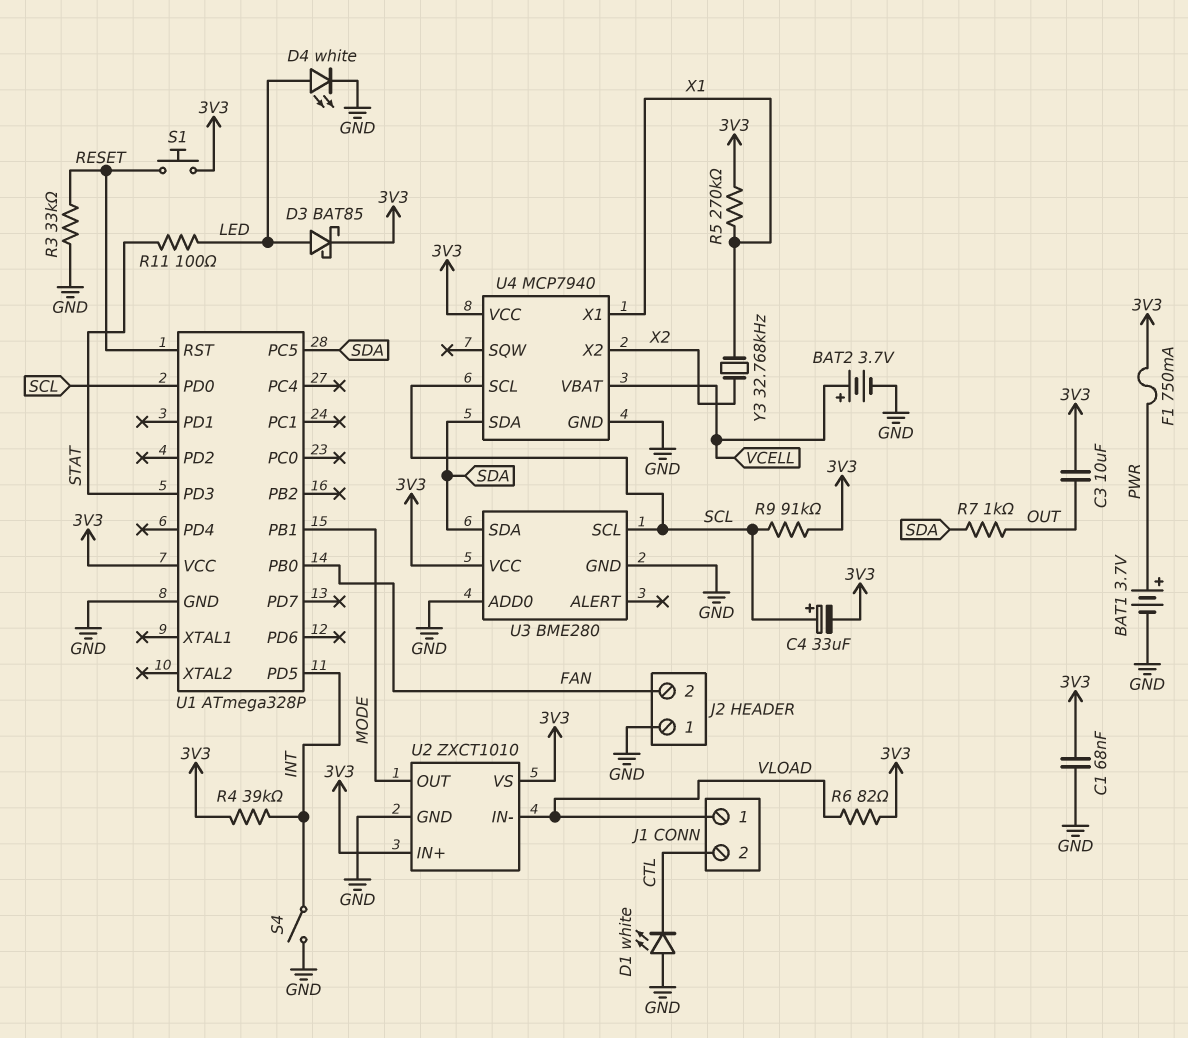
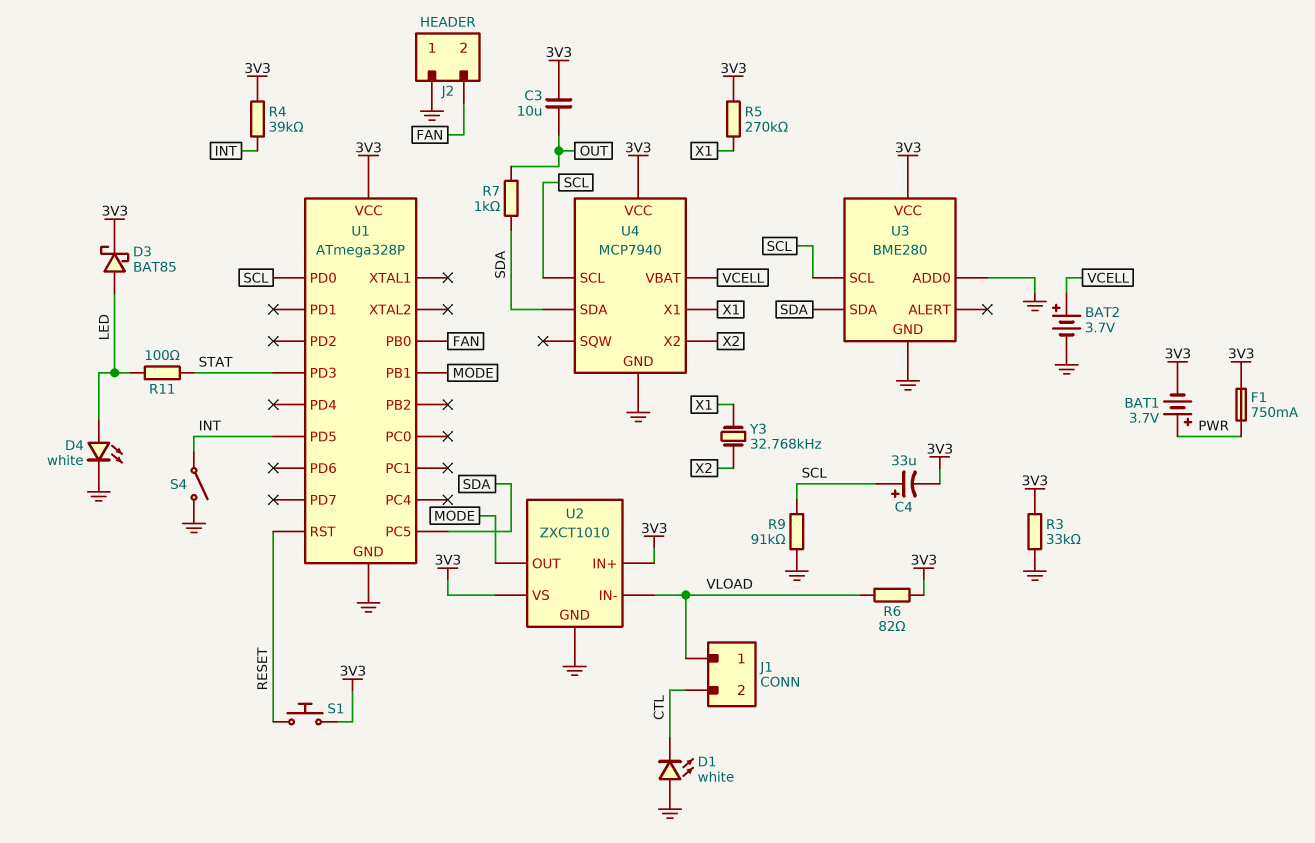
BAT1: 3.7V (plus PWR, minus GND) -> 3.7V (plus PWR, minus 3V3)
C1: 68nF (3V3, GND) -> none
R3: 33k (GND, RESET) -> 33k (3V3, GND)
R9: 91k (3V3, SCL) -> 91k (GND, SCL)

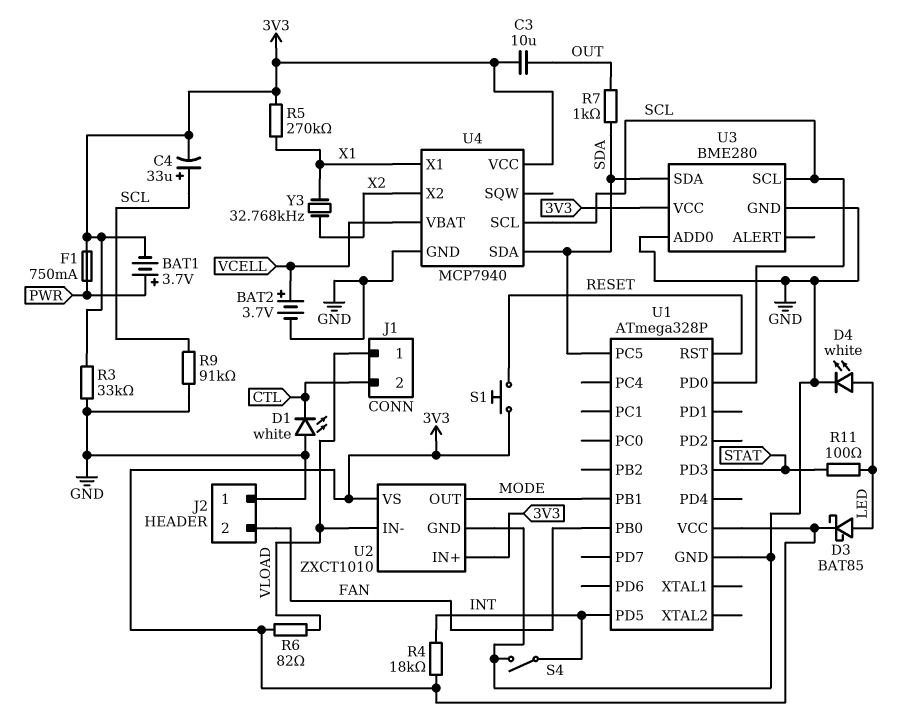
R4: 39k (3V3, INT) -> 18k (3V3, INT)

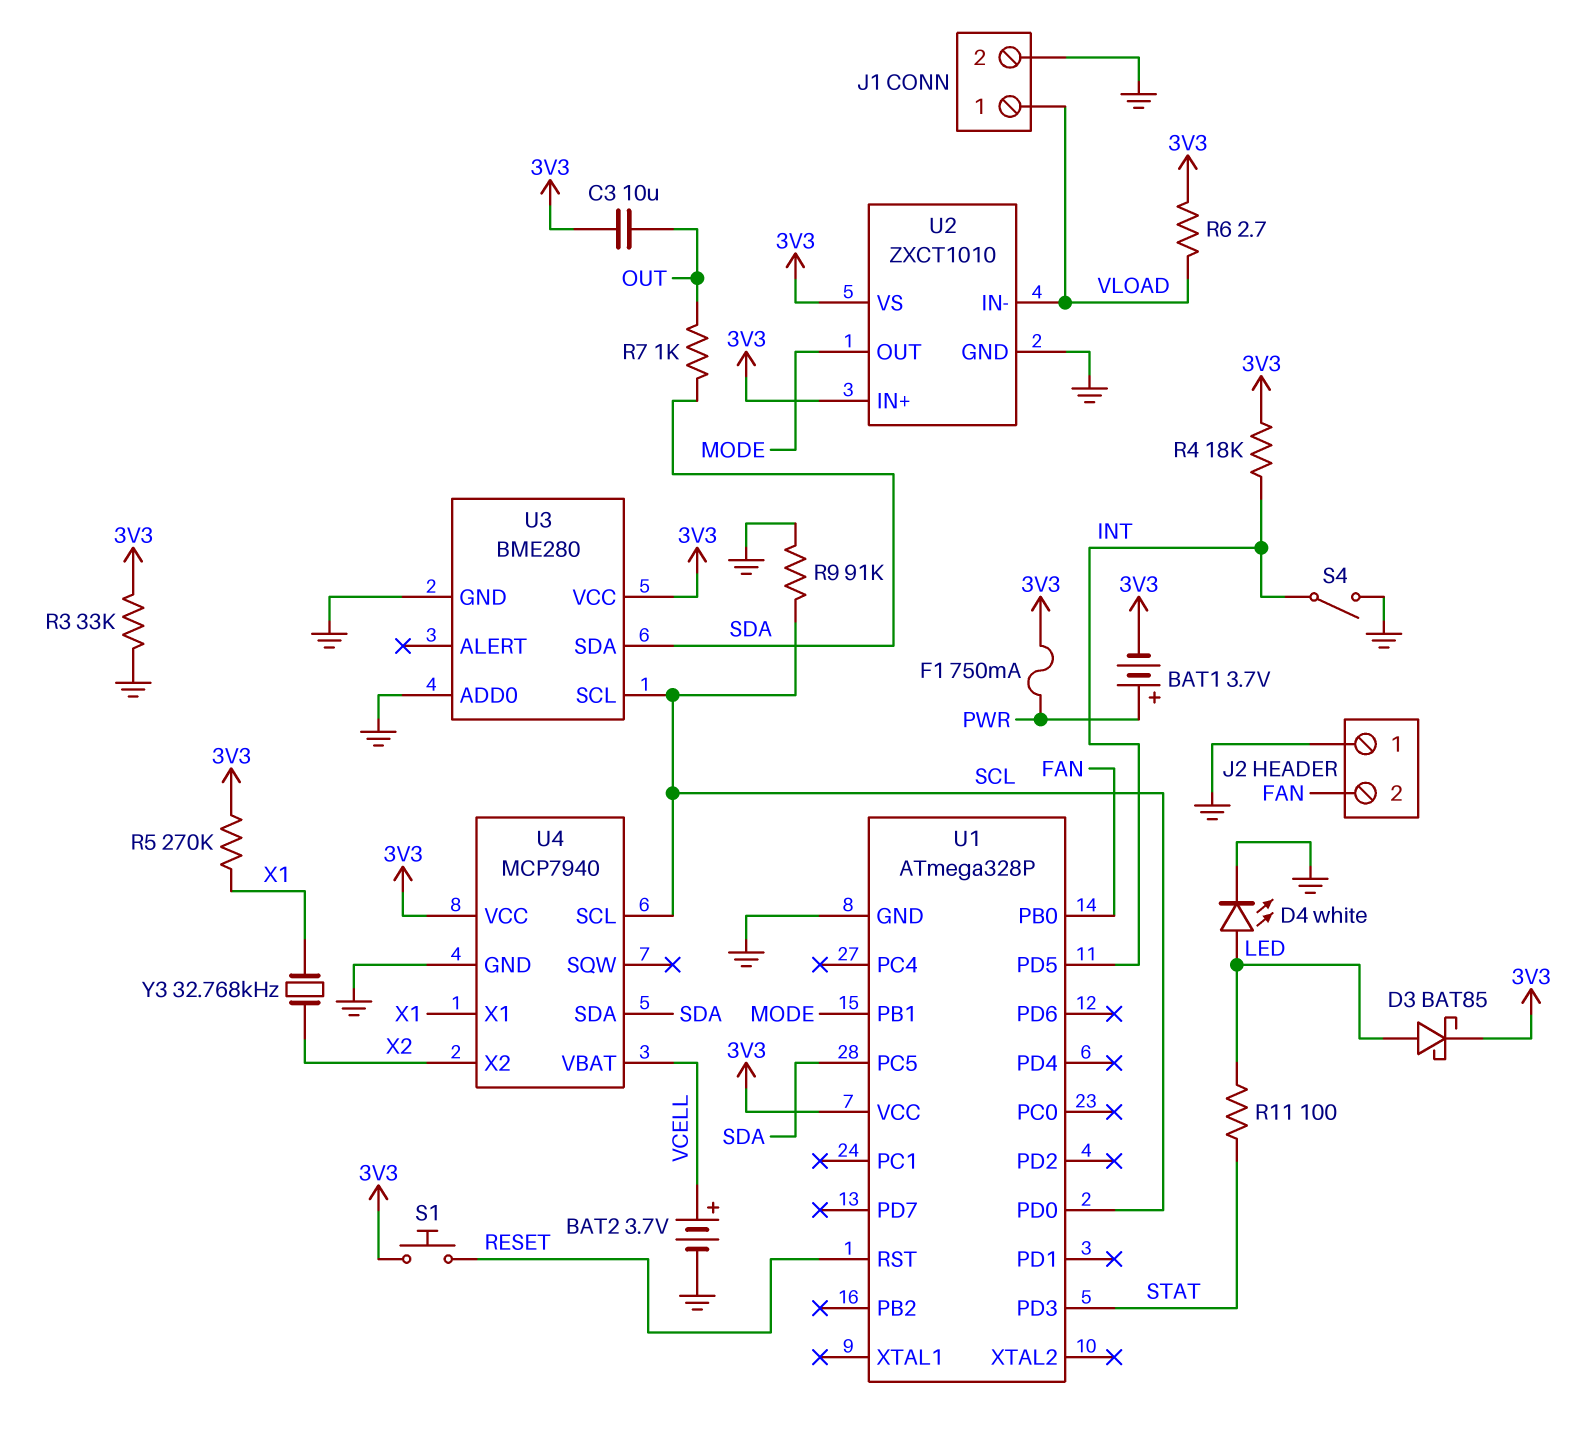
C4: 33uF (plus SCL, minus 3V3) -> none
D1: LED white (A GND, K CTL) -> none
J1 pin 2: CTL -> GND
R6: 82 (3V3, VLOAD) -> 2.7 (3V3, VLOAD)

